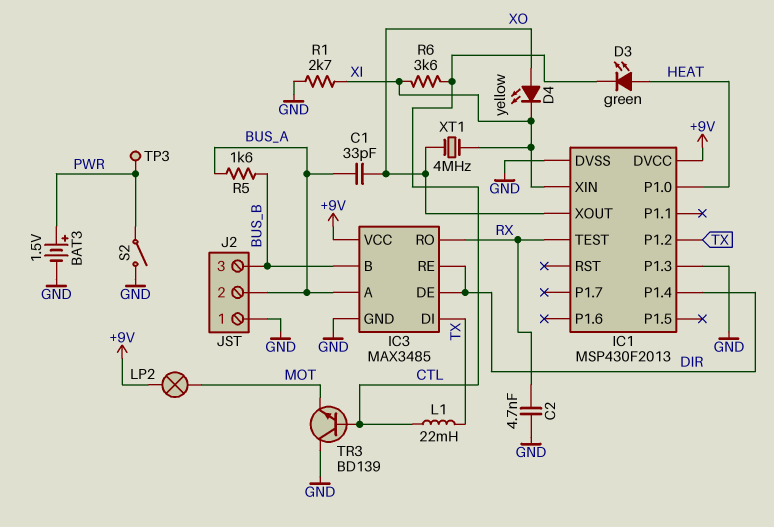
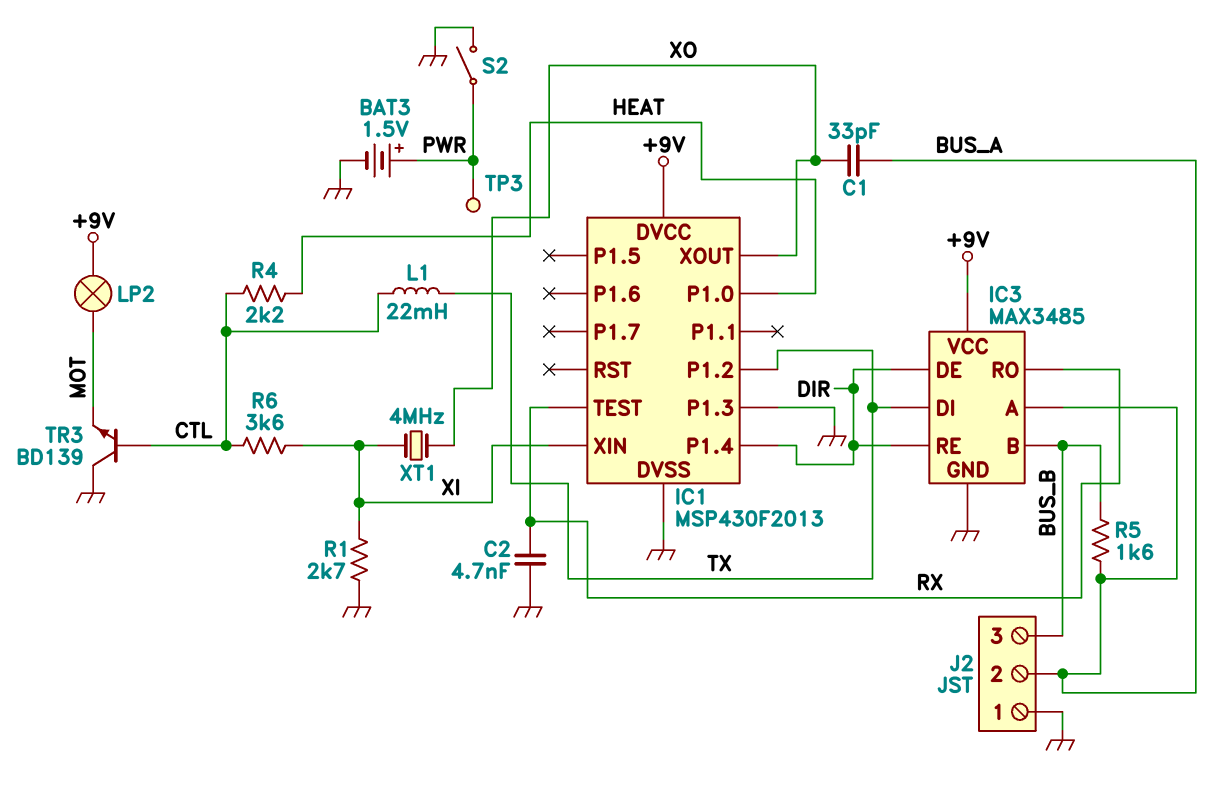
D3: LED green (A HEAT, K CTL) -> none
D4: LED yellow (A XO, K XI) -> none
R4: none -> 2.2k (CTL, HEAT)

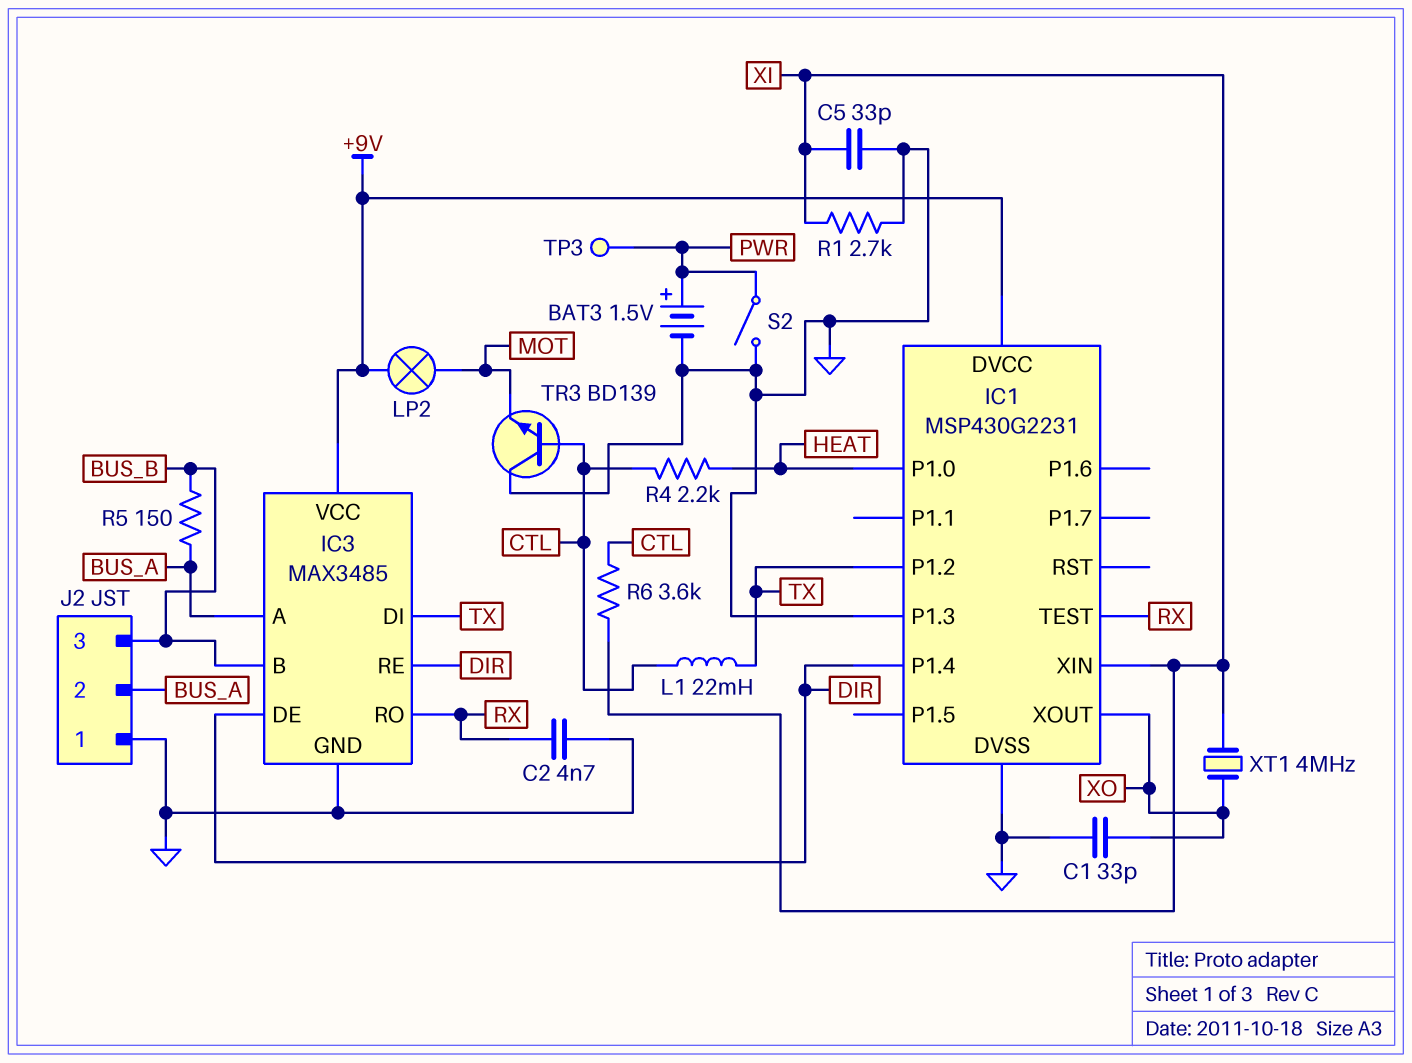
C1: 33pF (BUS_A, XO) -> 33pF (GND, XO)
C5: none -> 33pF (GND, XI)
IC1: MSP430F2013 -> MSP430G2231
R5: 1.6k (BUS_A, BUS_B) -> 150 (BUS_A, BUS_B)

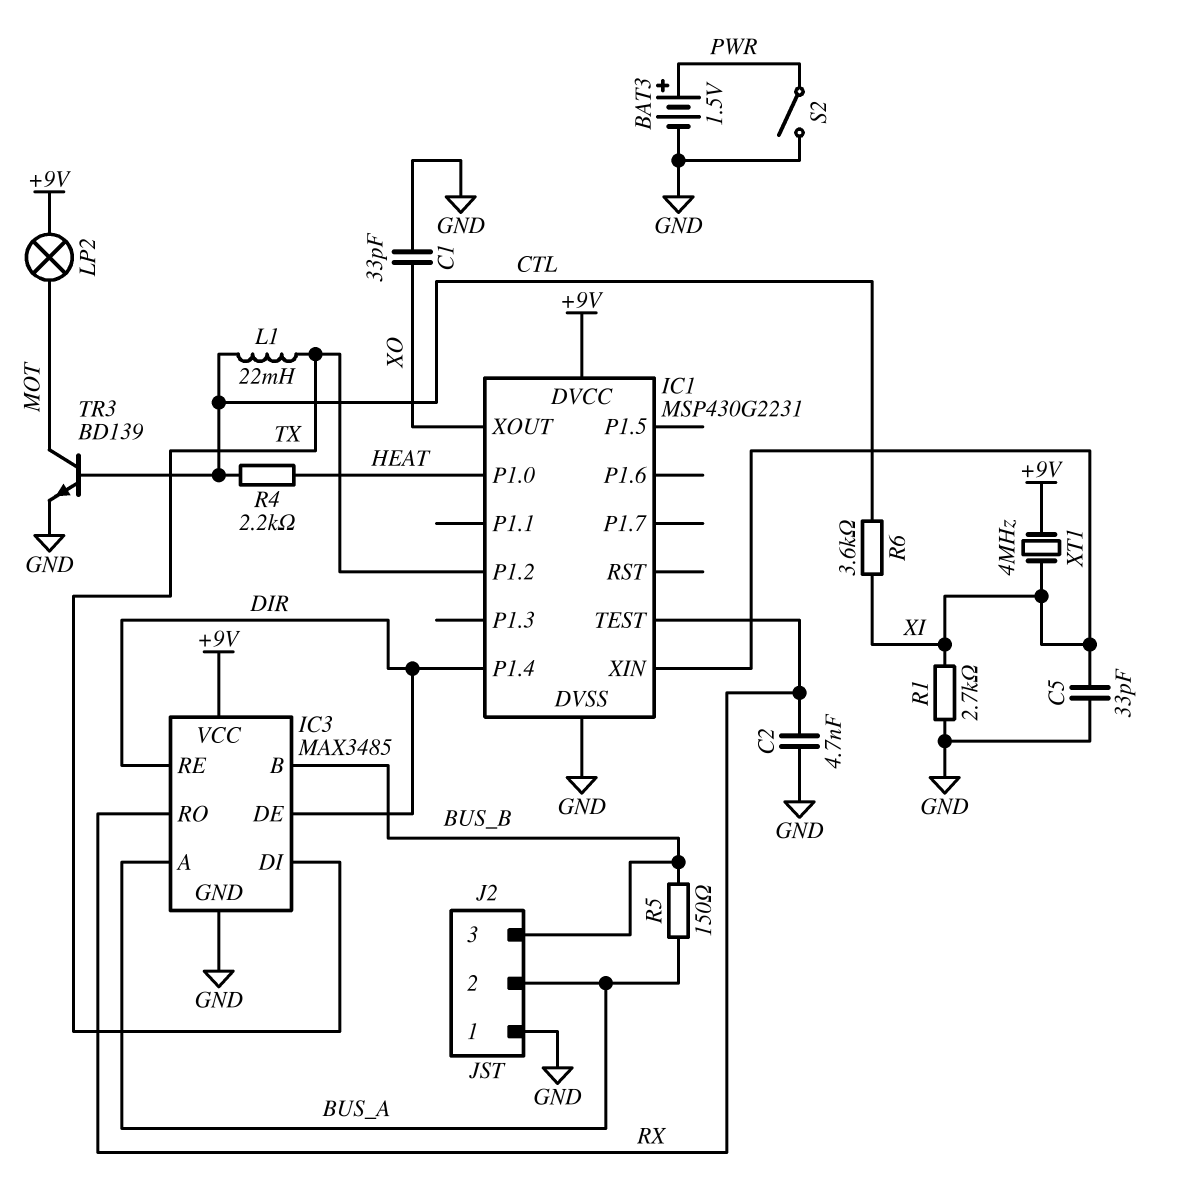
IC1 pin P1.3: GND -> none
TP3: test point (PWR) -> none
TR3: NPN BD139 (B CTL, C GND, E MOT) -> NPN BD139 (B CTL, C MOT, E GND)
XT1: 4MHz (XI, XO) -> 4MHz (+9V, XI)

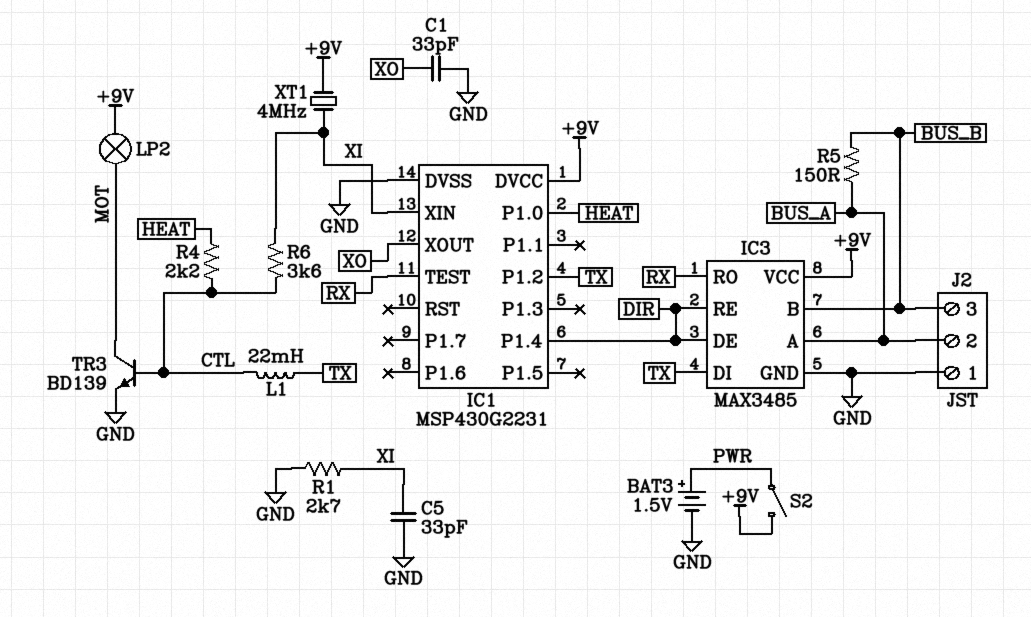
C2: 4.7nF (GND, RX) -> none
S2: switch (GND, PWR) -> switch (+9V, PWR)

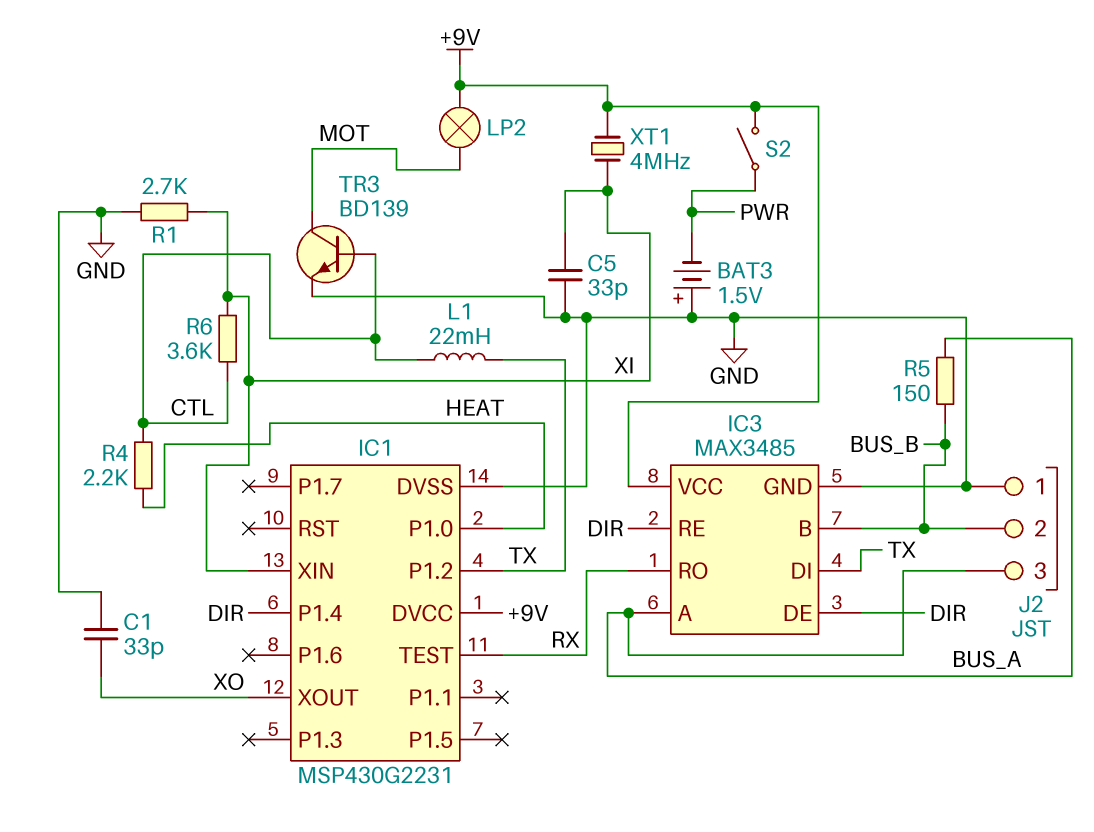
BAT3: 1.5V (plus PWR, minus GND) -> 1.5V (plus GND, minus PWR)
J2 pin 2: BUS_A -> BUS_B
J2 pin 3: BUS_B -> BUS_A

